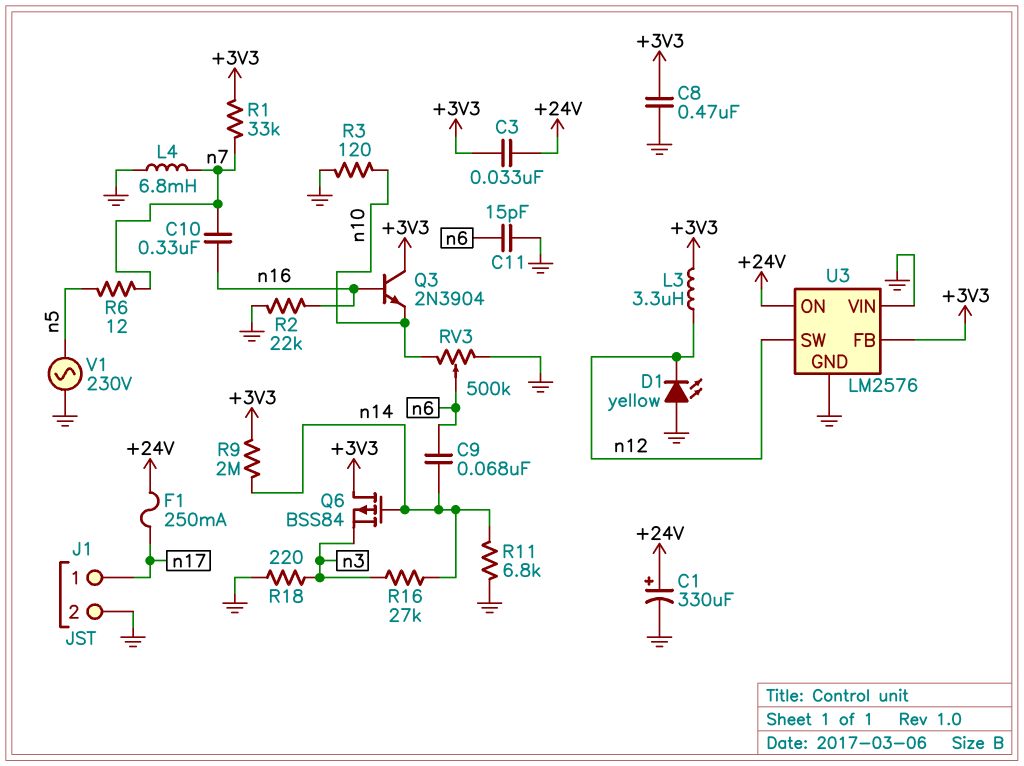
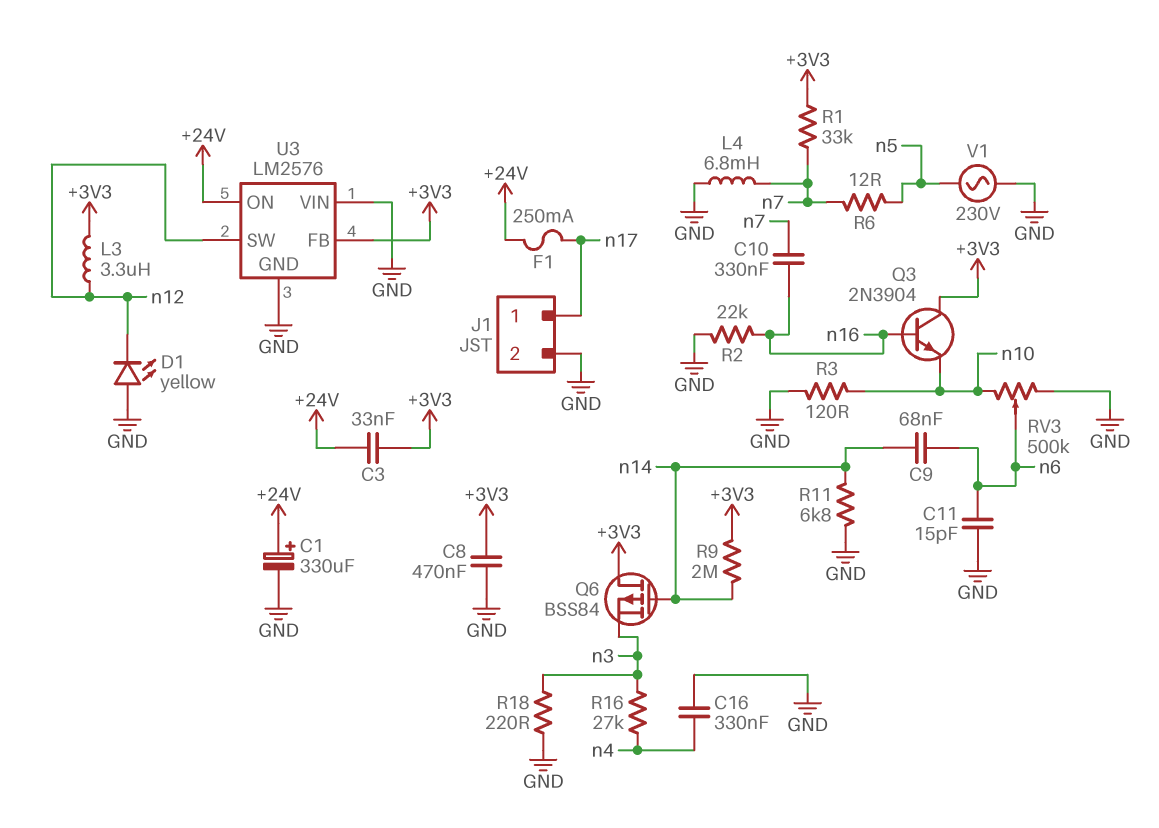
C16: none -> 330nF (GND, n4)
R16: 27k (n3, n14) -> 27k (n3, n4)

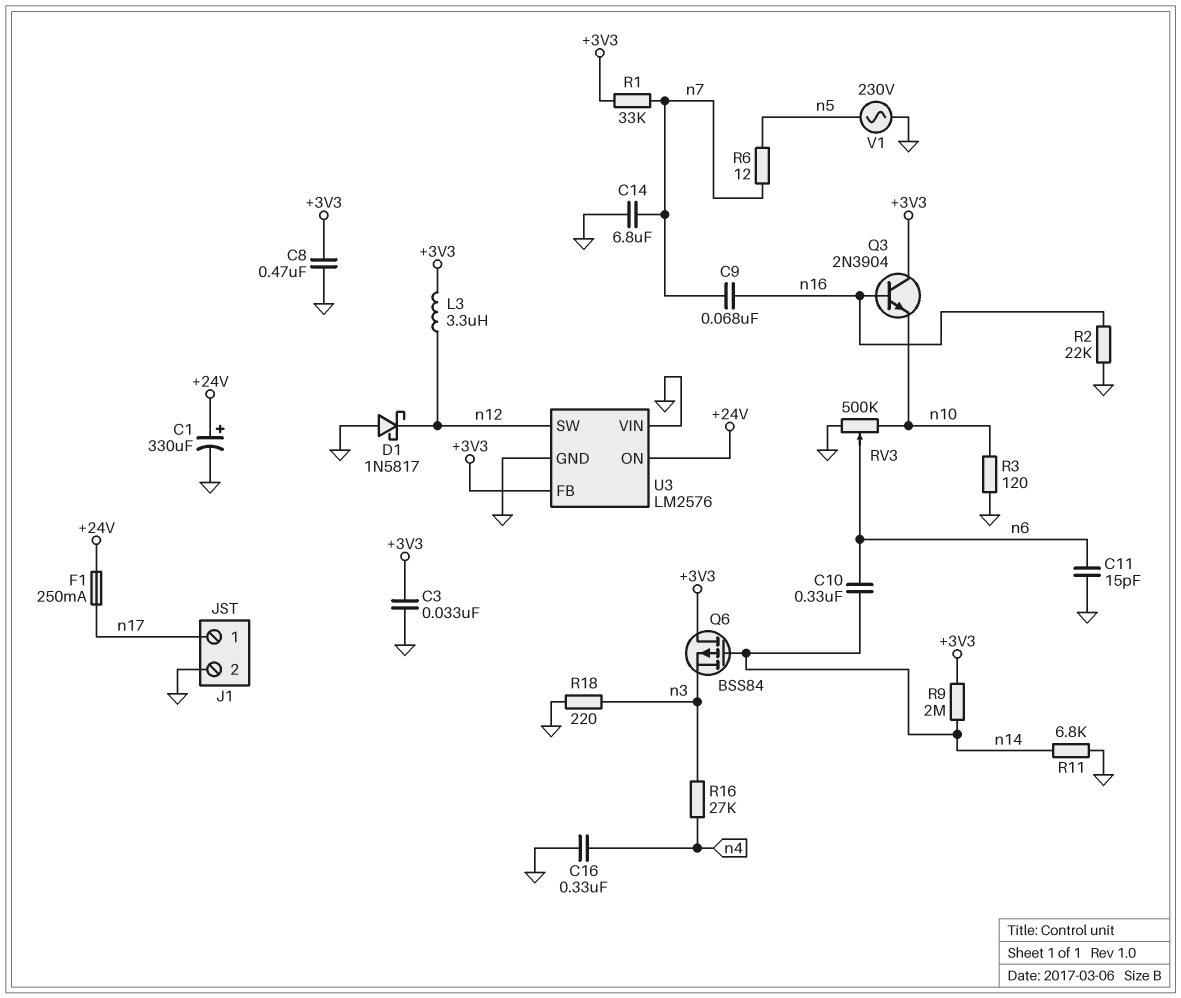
C3: 33nF (+3V3, +24V) -> 33nF (+3V3, GND)
C9: 68nF (n6, n14) -> 68nF (n7, n16)
C10: 330nF (n7, n16) -> 330nF (n6, n14)
C14: none -> 6.8uF (GND, n7)
D1: LED yellow (A GND, K n12) -> schottky 1N5817 (A GND, K n12)
L4: 6.8mH (GND, n7) -> none

